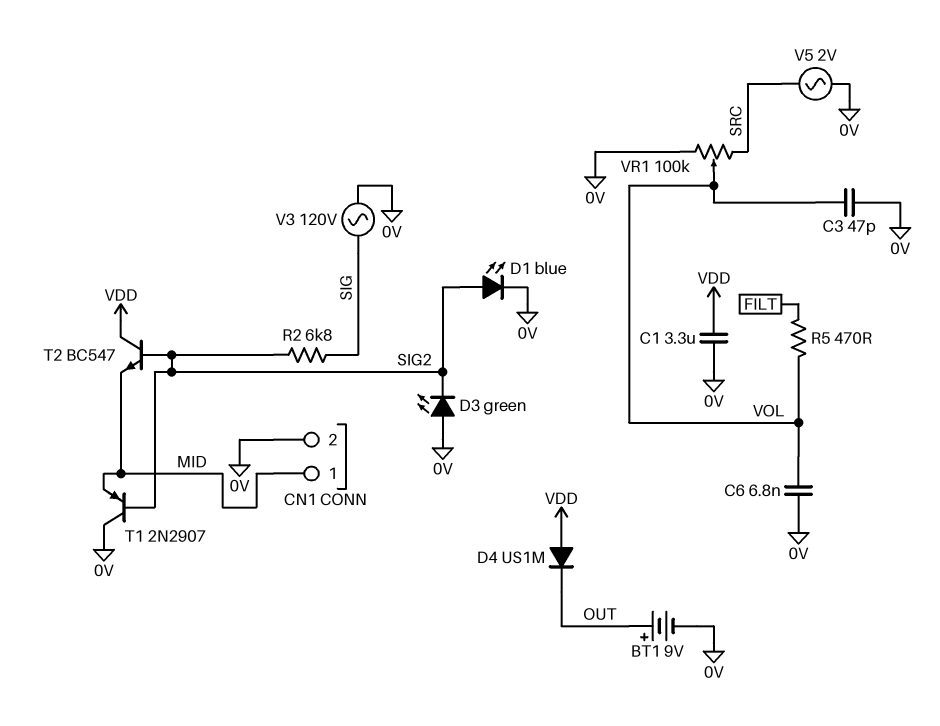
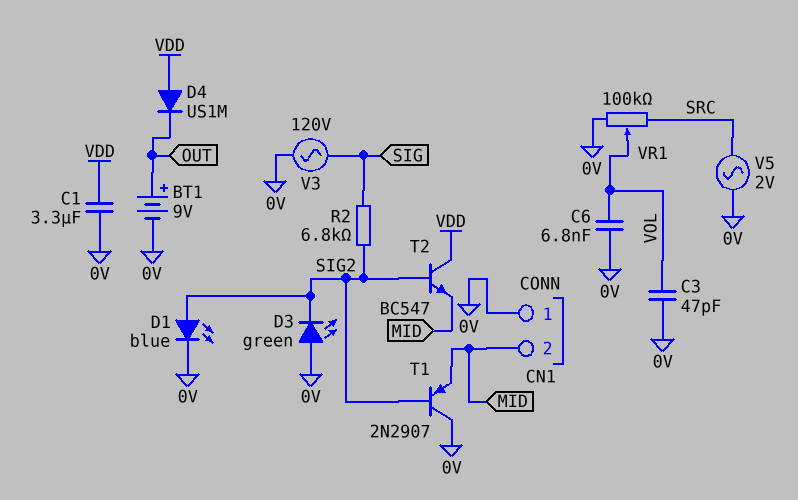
CN1 pin 1: MID -> 0V
CN1 pin 2: 0V -> MID
R5: 470 (FILT, VOL) -> none

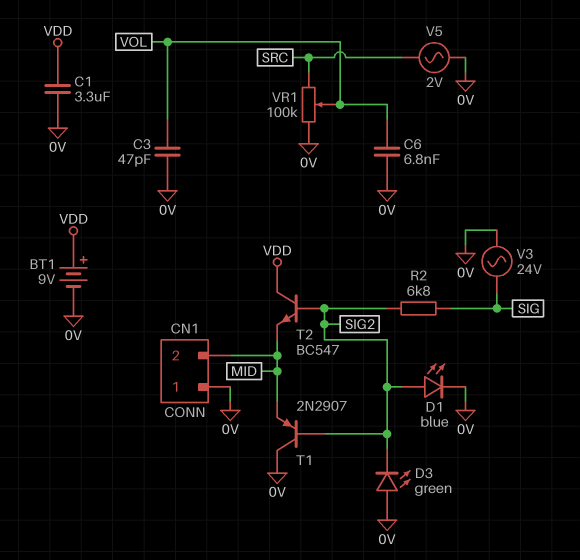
BT1: 9V (plus OUT, minus 0V) -> 9V (plus VDD, minus 0V)
D4: diode US1M (A VDD, K OUT) -> none
V3: AC 120V (0V, SIG) -> AC 24V (0V, SIG)

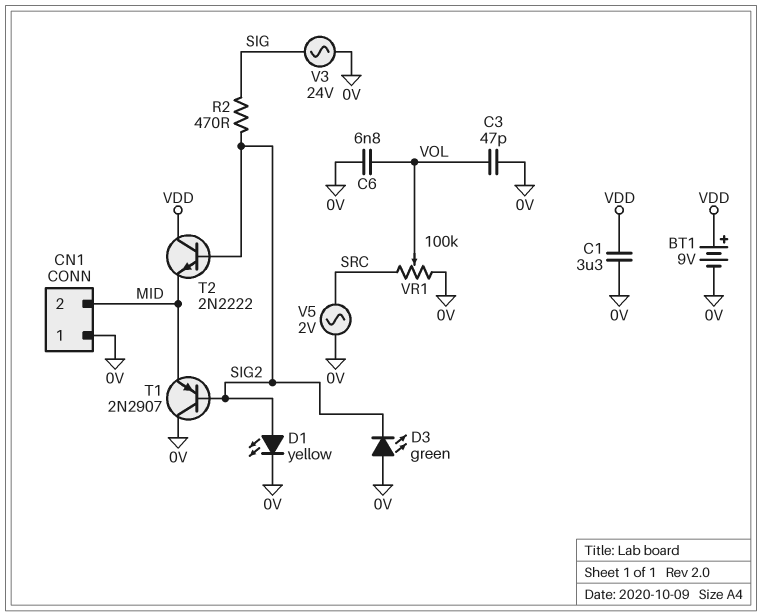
D1: LED blue (A SIG2, K 0V) -> LED yellow (A SIG2, K 0V)
R2: 6.8k (SIG, SIG2) -> 470 (SIG, SIG2)
T2: NPN BC547 (B SIG2, C VDD, E MID) -> NPN 2N2222 (B SIG2, C VDD, E MID)

